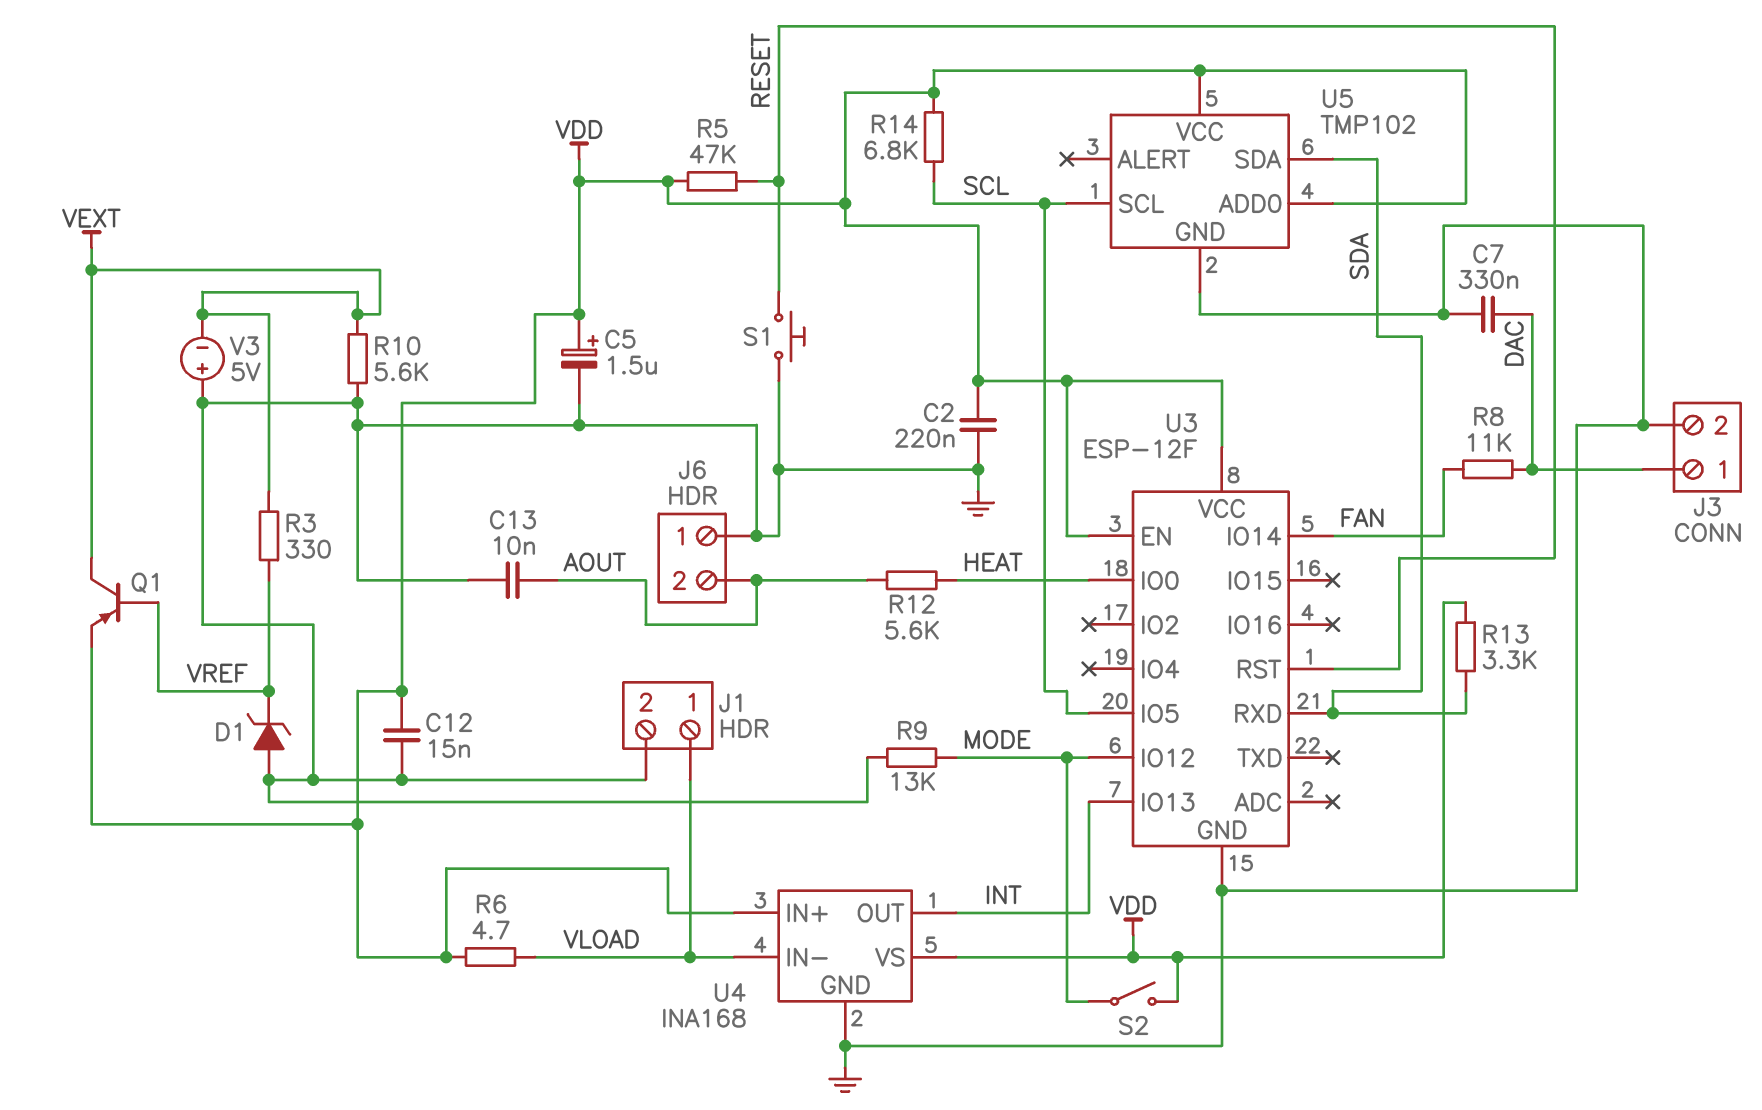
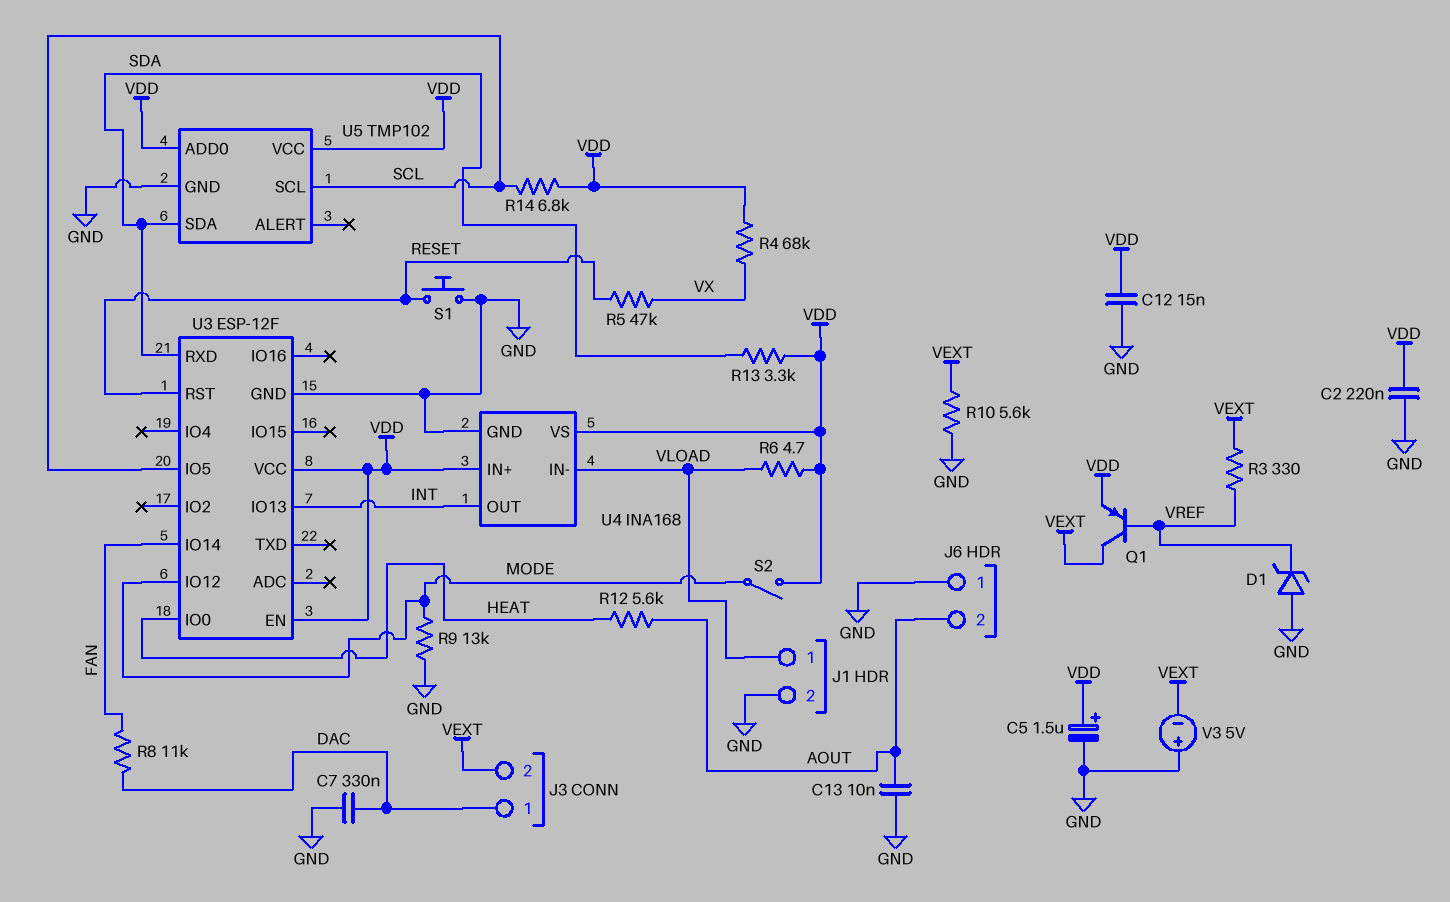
J3 pin 2: GND -> VEXT
R4: none -> 68k (VDD, VX)
R5: 47k (RESET, VDD) -> 47k (RESET, VX)

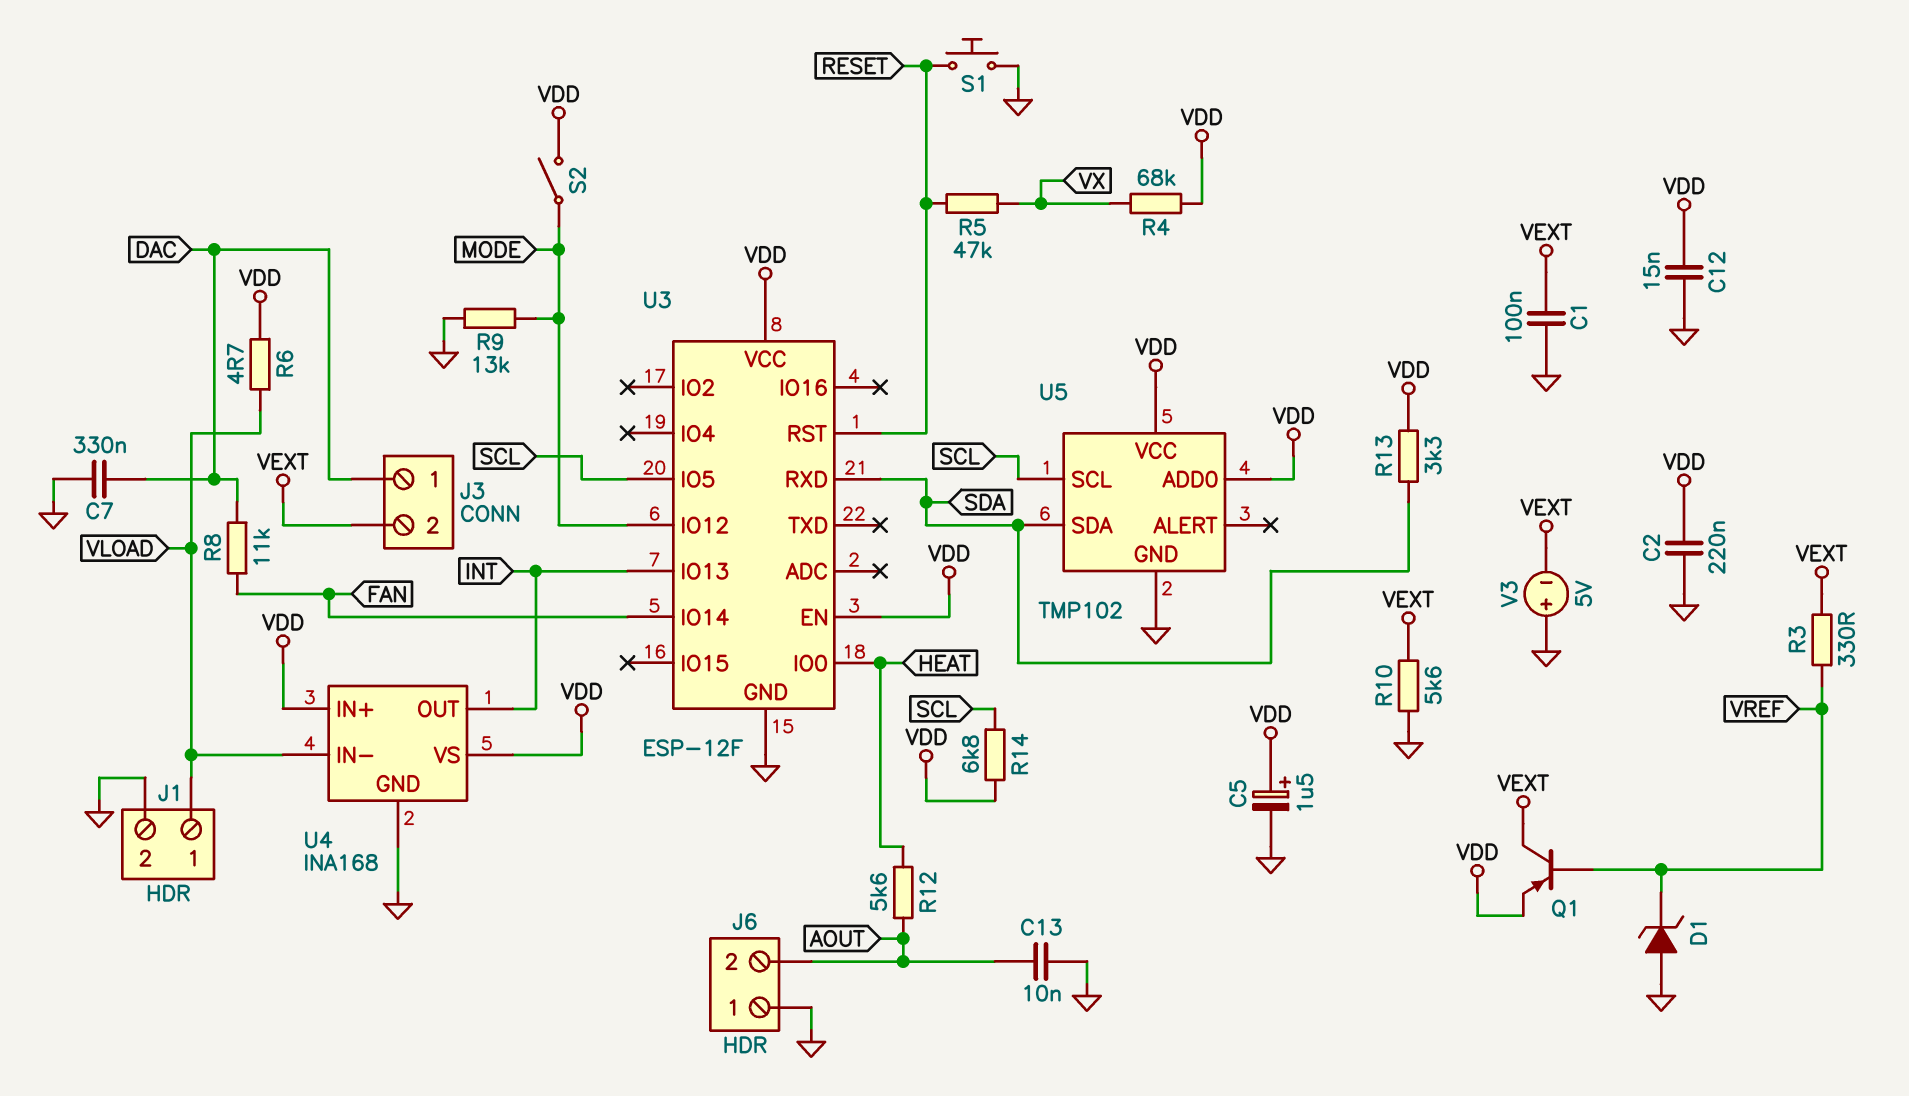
C1: none -> 100nF (GND, VEXT)

